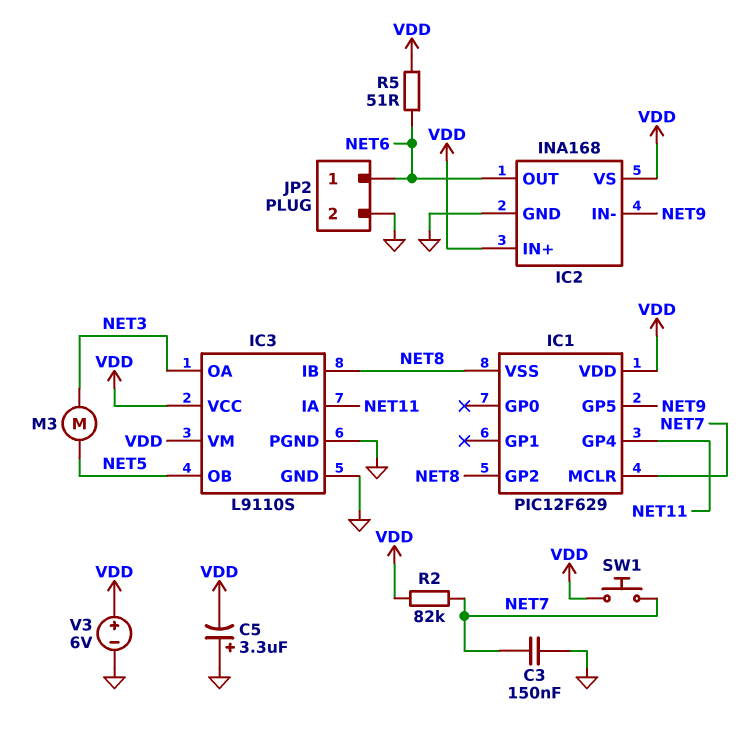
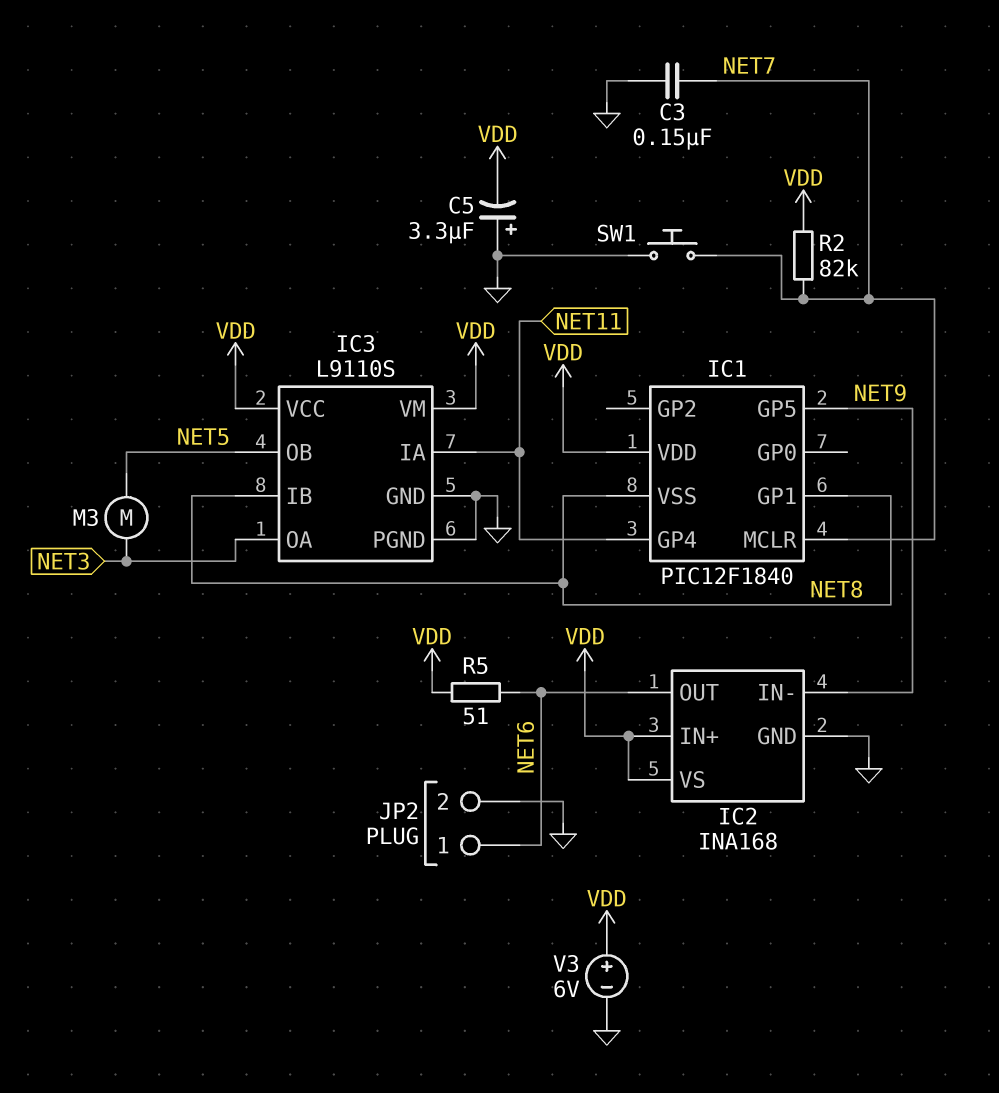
IC1: PIC12F629 -> PIC12F1840
IC1 pin GP1: none -> NET8
IC1 pin GP2: NET8 -> none
SW1: button (NET7, VDD) -> button (GND, NET7)

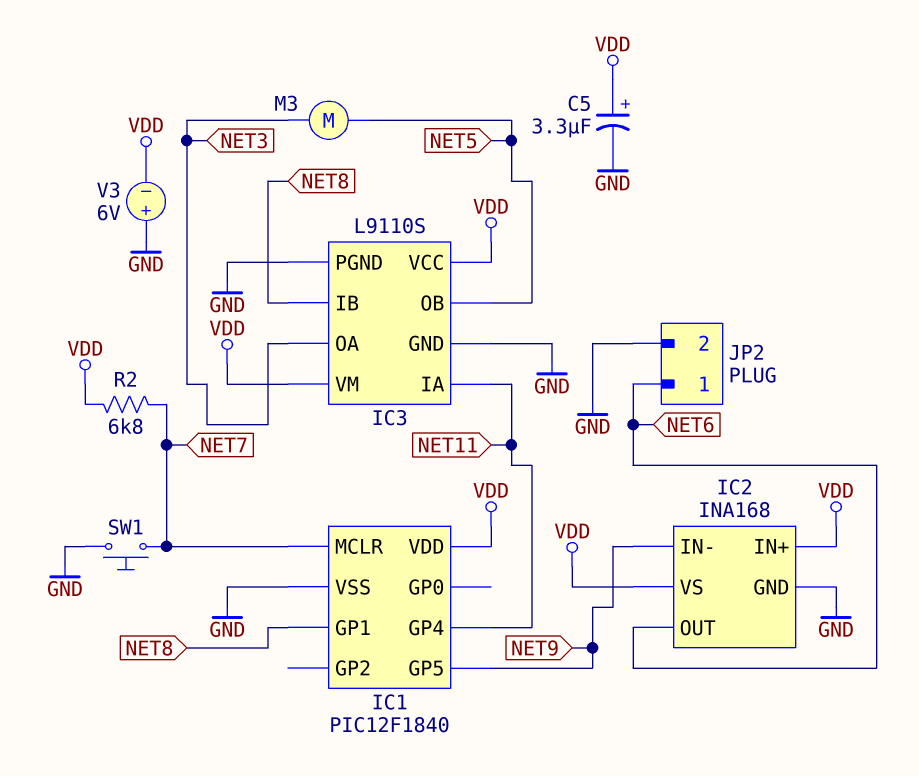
C3: 150nF (GND, NET7) -> none
C5: 3.3uF (plus GND, minus VDD) -> 3.3uF (plus VDD, minus GND)
IC1 pin VSS: NET8 -> GND
R2: 82k (NET7, VDD) -> 6.8k (NET7, VDD)
R5: 51 (NET6, VDD) -> none
V3: 6V (plus VDD, minus GND) -> 6V (plus GND, minus VDD)

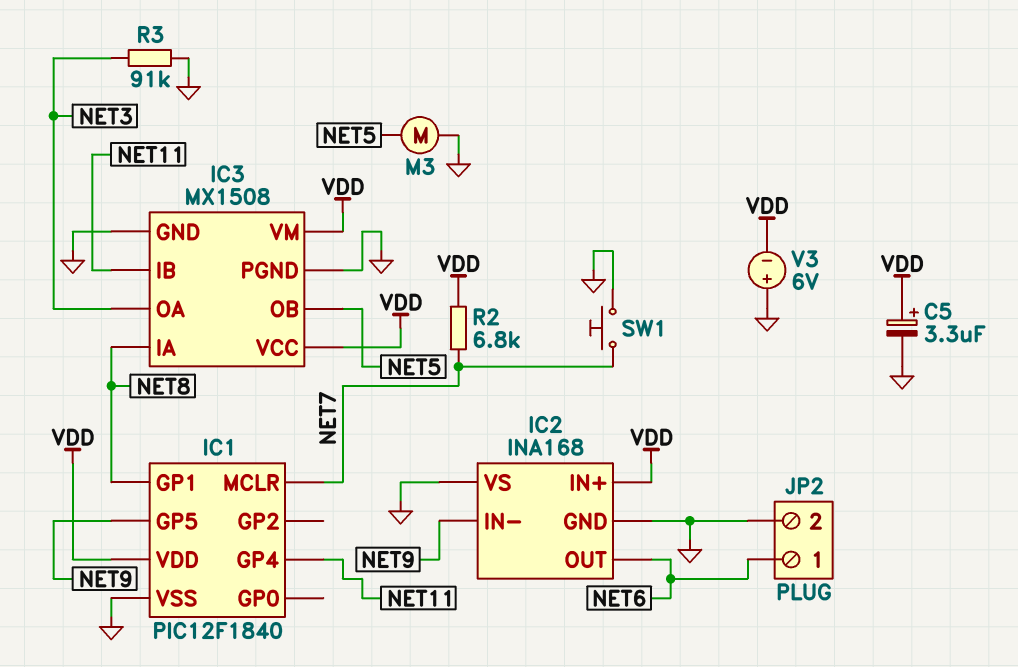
IC2 pin VS: VDD -> GND
IC3: L9110S -> MX1508
IC3 pin IA: NET11 -> NET8
IC3 pin IB: NET8 -> NET11
M3: motor (NET3, NET5) -> motor (GND, NET5)
R3: none -> 91k (GND, NET3)

